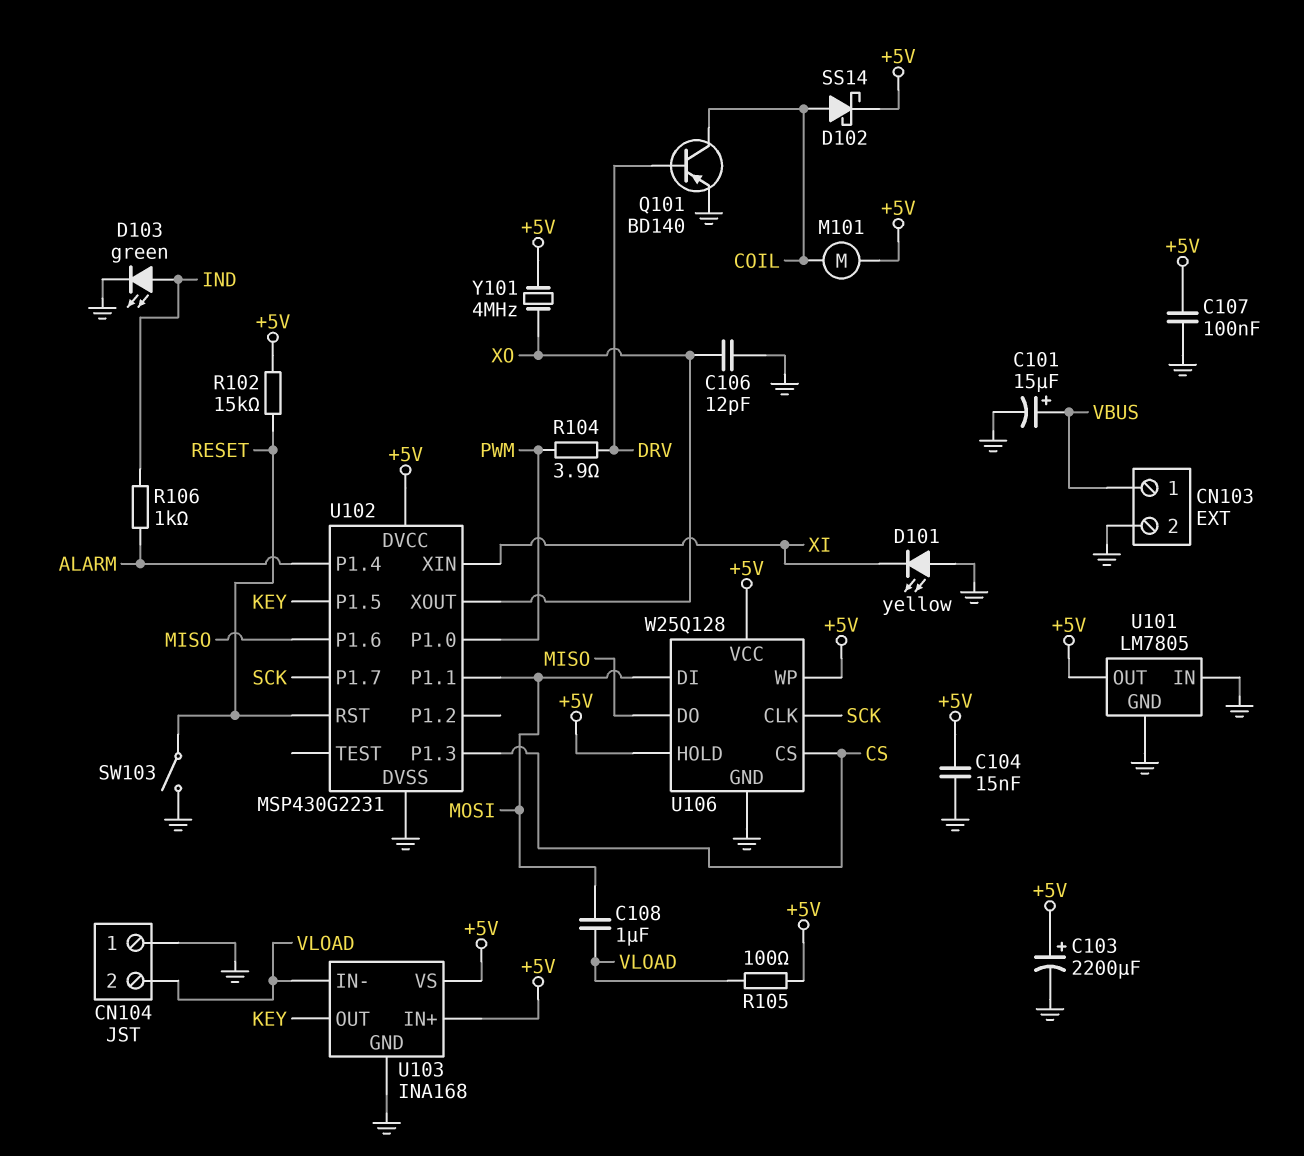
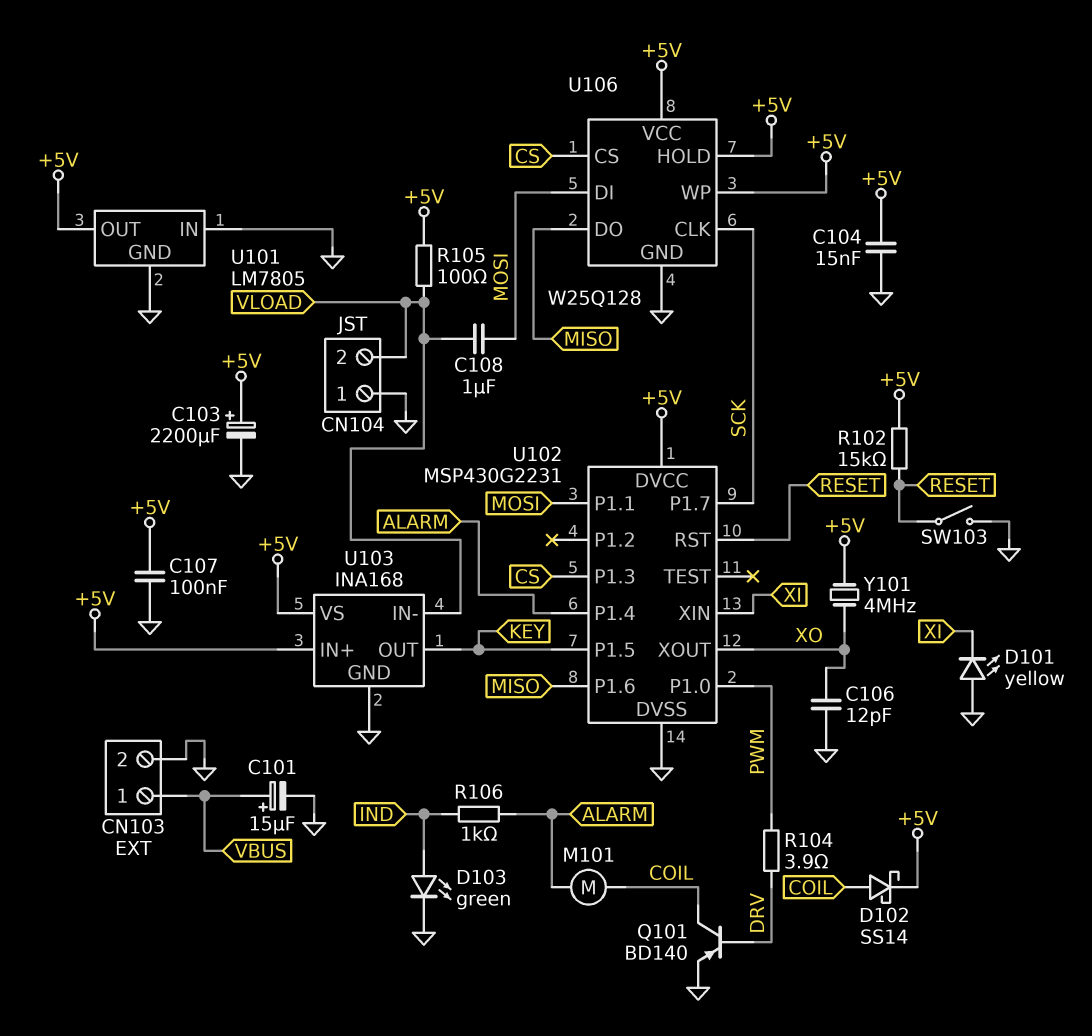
M101: motor (+5V, COIL) -> motor (ALARM, COIL)

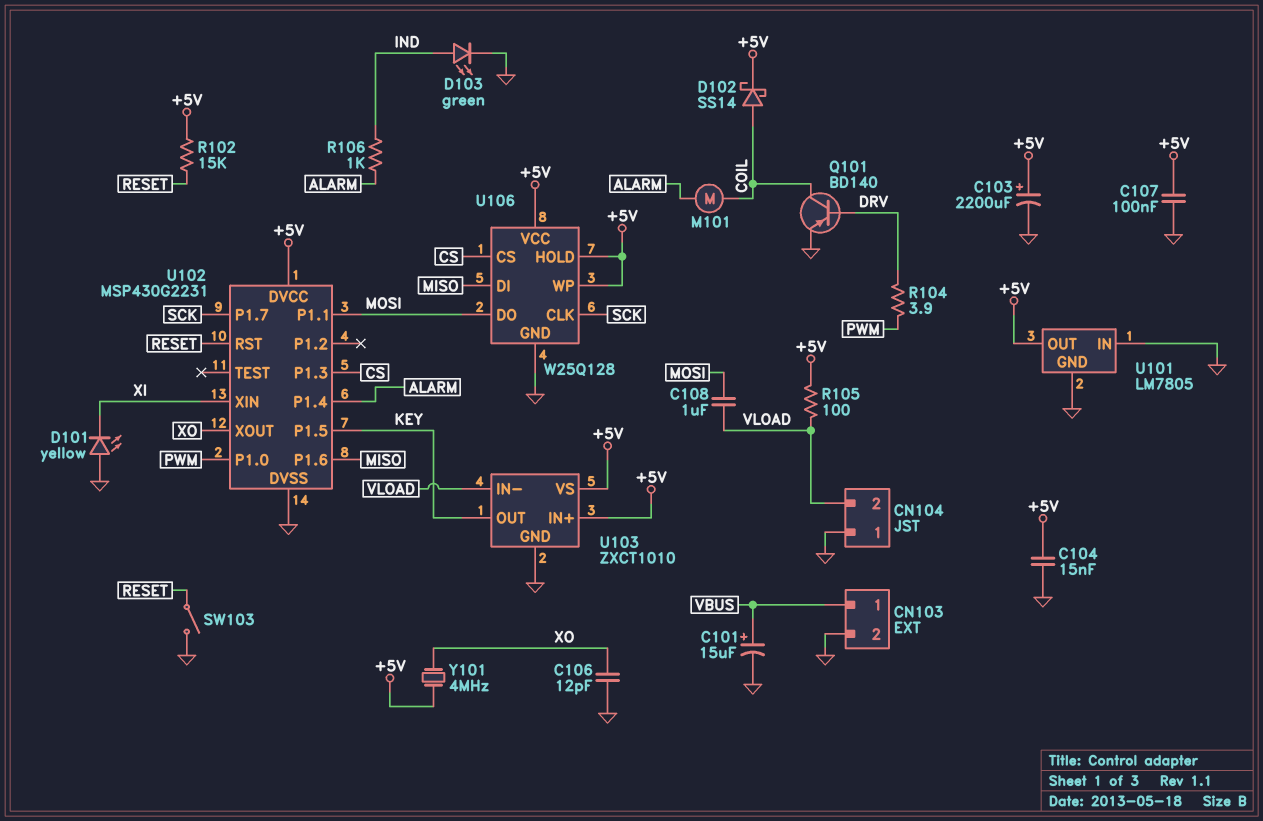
U103: INA168 -> ZXCT1010
U106 pin DI: MOSI -> MISO
U106 pin DO: MISO -> MOSI

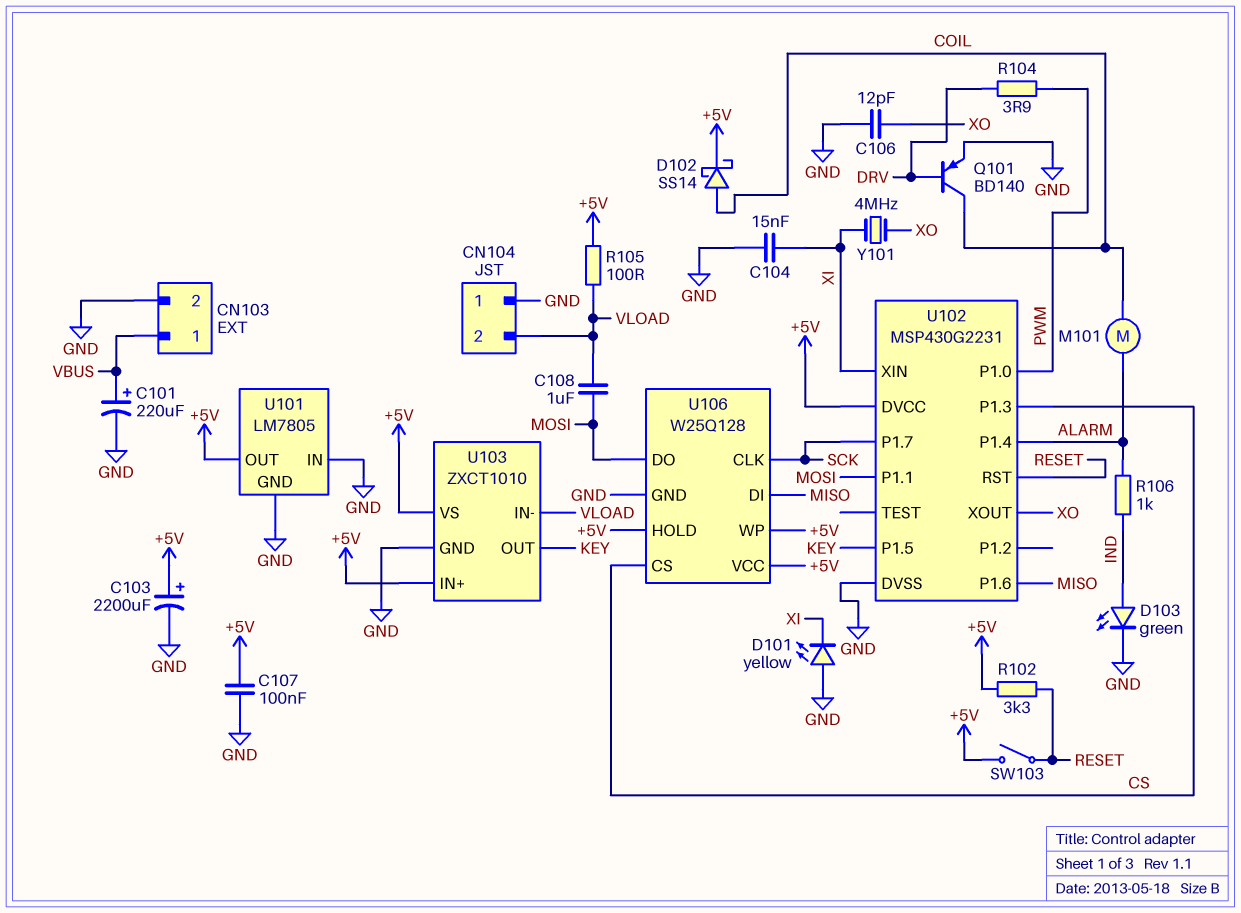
C101: 15uF (plus VBUS, minus GND) -> 220uF (plus VBUS, minus GND)
C104: 15nF (+5V, GND) -> 15nF (GND, XI)
R102: 15k (+5V, RESET) -> 3.3k (+5V, RESET)
SW103: switch (GND, RESET) -> switch (+5V, RESET)
Y101: 4MHz (+5V, XO) -> 4MHz (XI, XO)

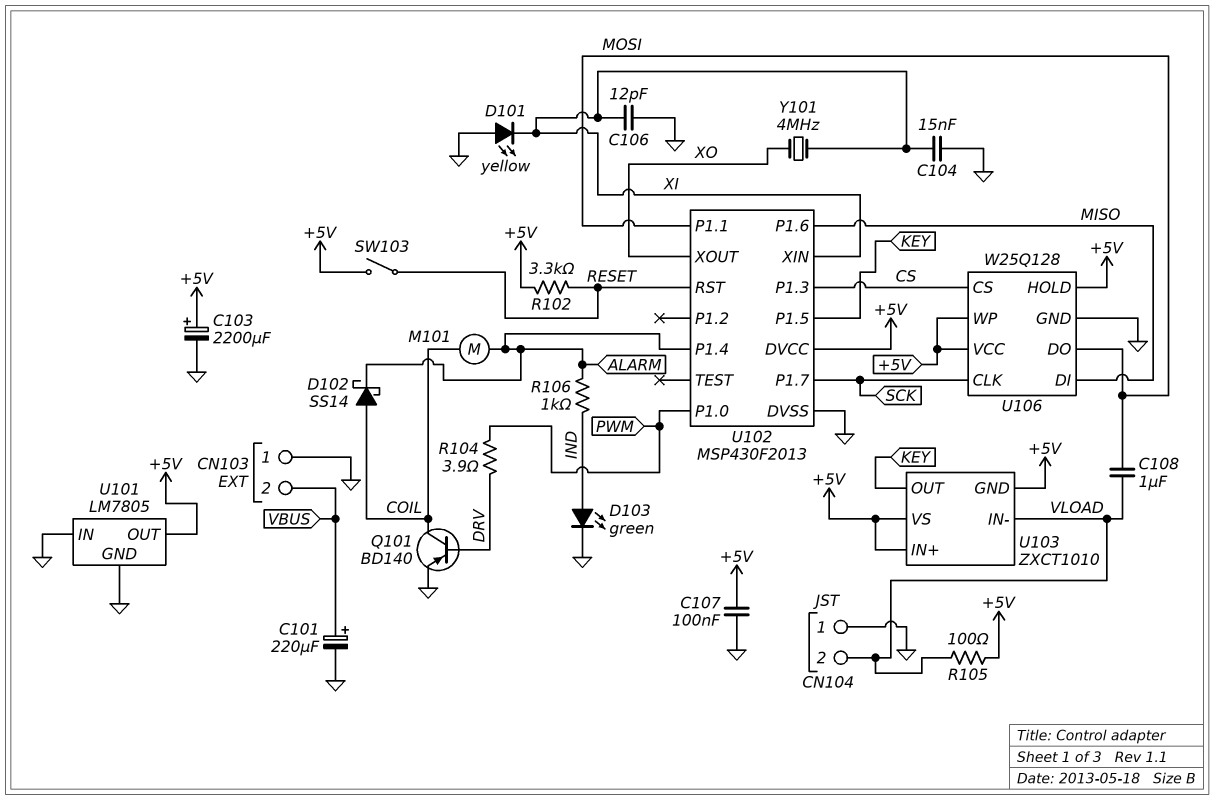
C106: 12pF (GND, XO) -> 12pF (GND, XI)
CN103 pin 1: VBUS -> GND
CN103 pin 2: GND -> VBUS
D102: schottky SS14 (A COIL, K +5V) -> schottky SS14 (A COIL, K ALARM)
U102: MSP430G2231 -> MSP430F2013
U103 pin GND: GND -> +5V

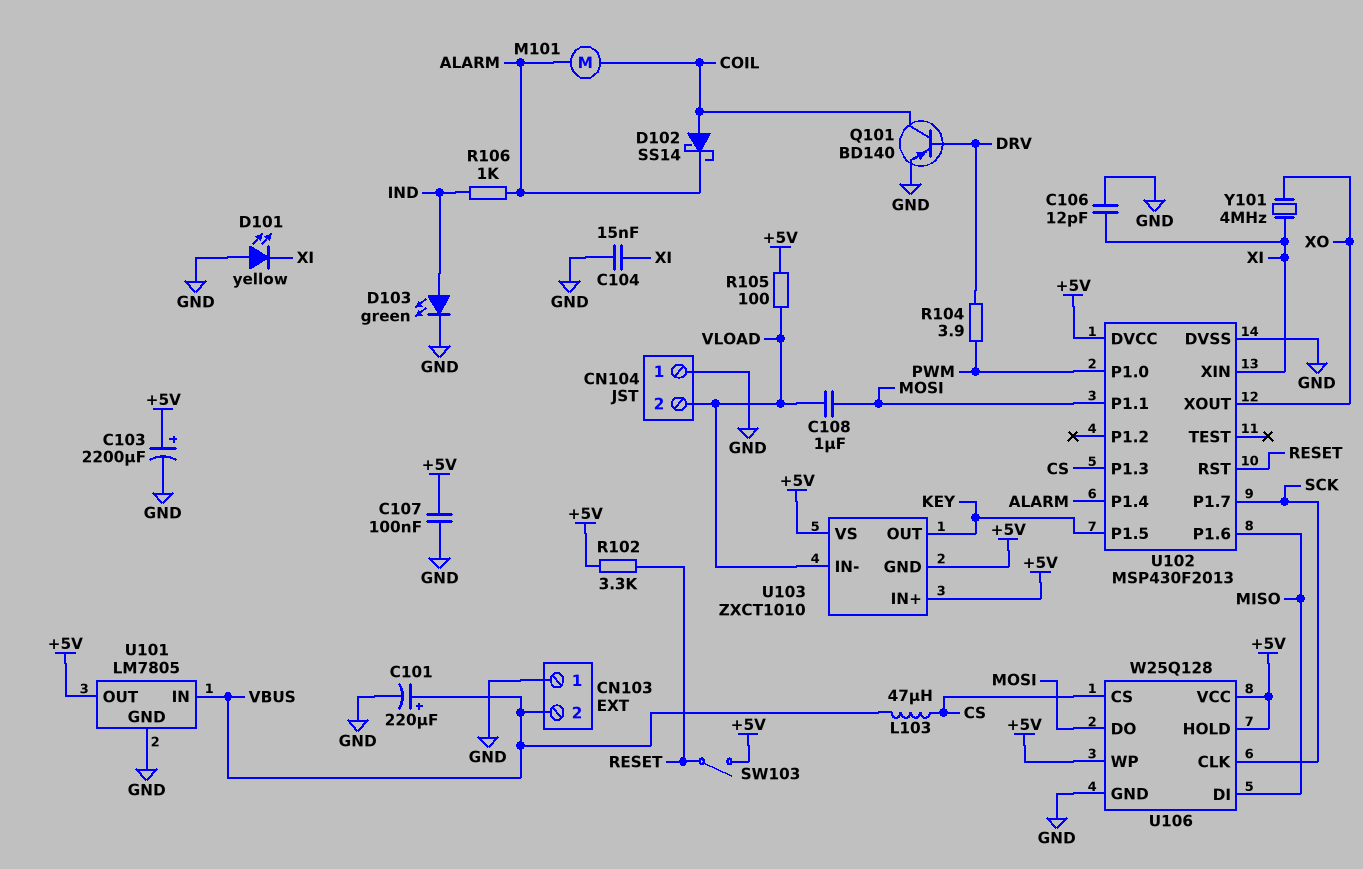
L103: none -> 47uH (CS, VBUS)
U101 pin IN: GND -> VBUS

